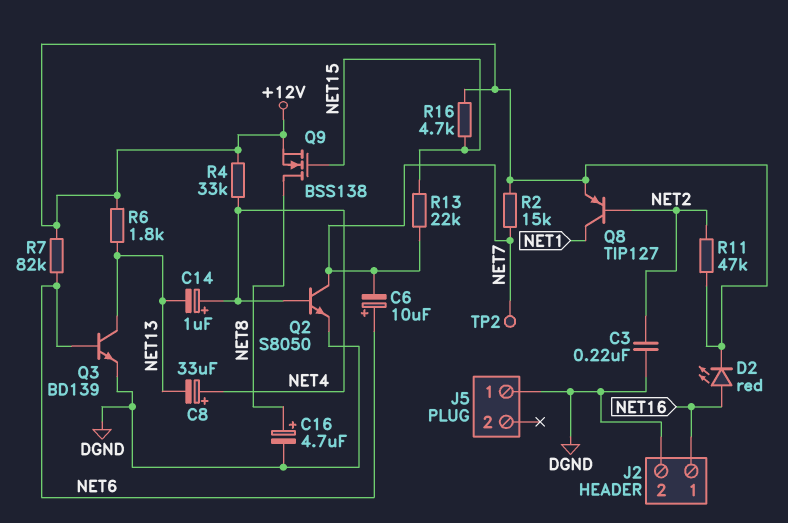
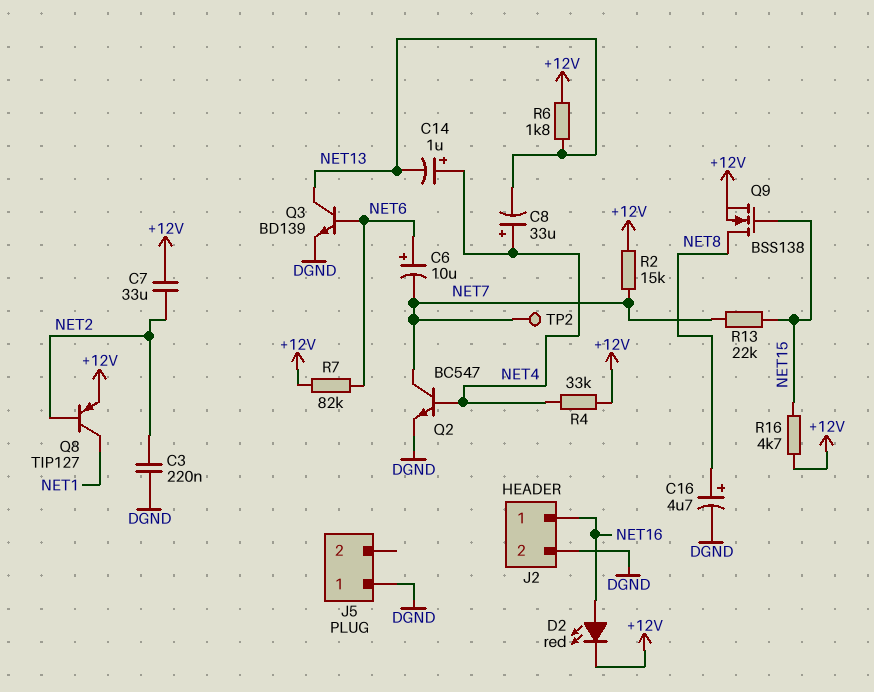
C7: none -> 33uF (+12V, NET2)
Q2: NPN S8050 (B NET4, C NET7, E DGND) -> NPN BC547 (B NET4, C NET7, E DGND)
R11: 47k (+12V, NET2) -> none

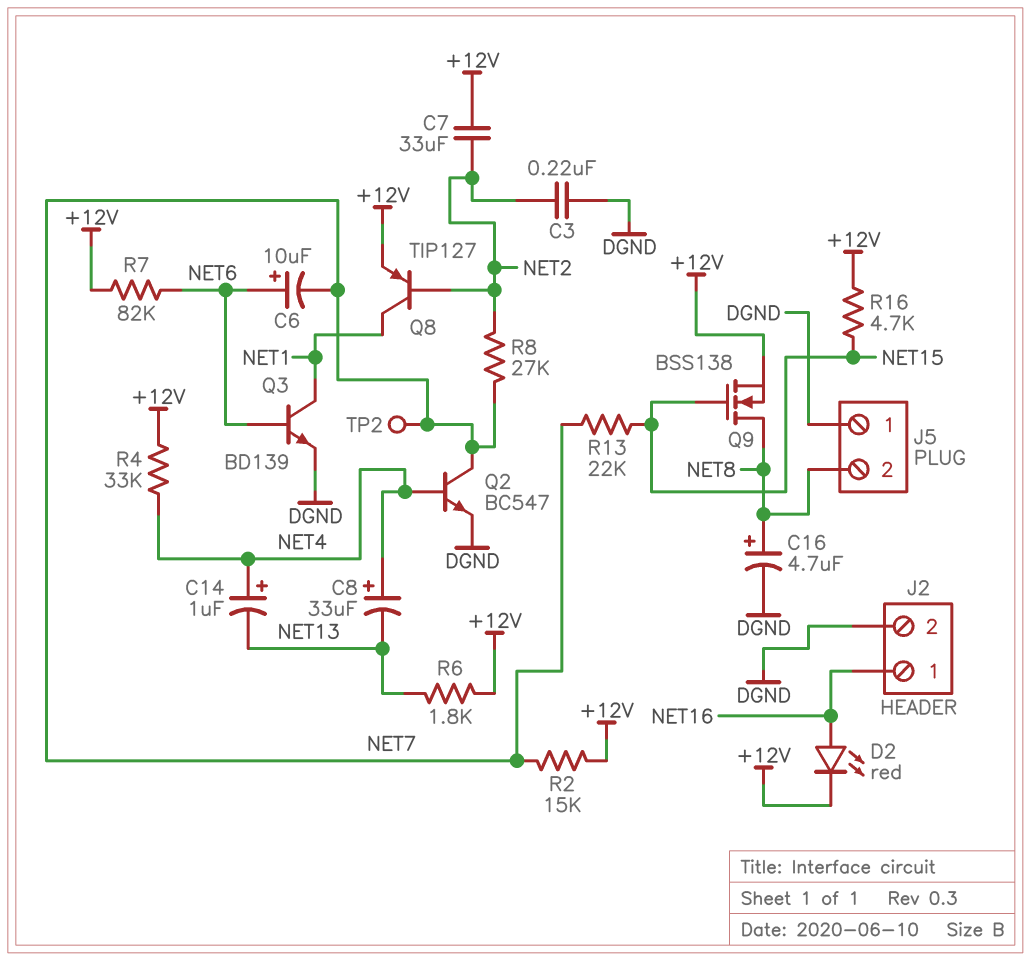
J5 pin 2: none -> NET8
Q3: NPN BD139 (B NET6, C NET13, E DGND) -> NPN BD139 (B NET6, C NET1, E DGND)
R8: none -> 27k (NET2, NET7)

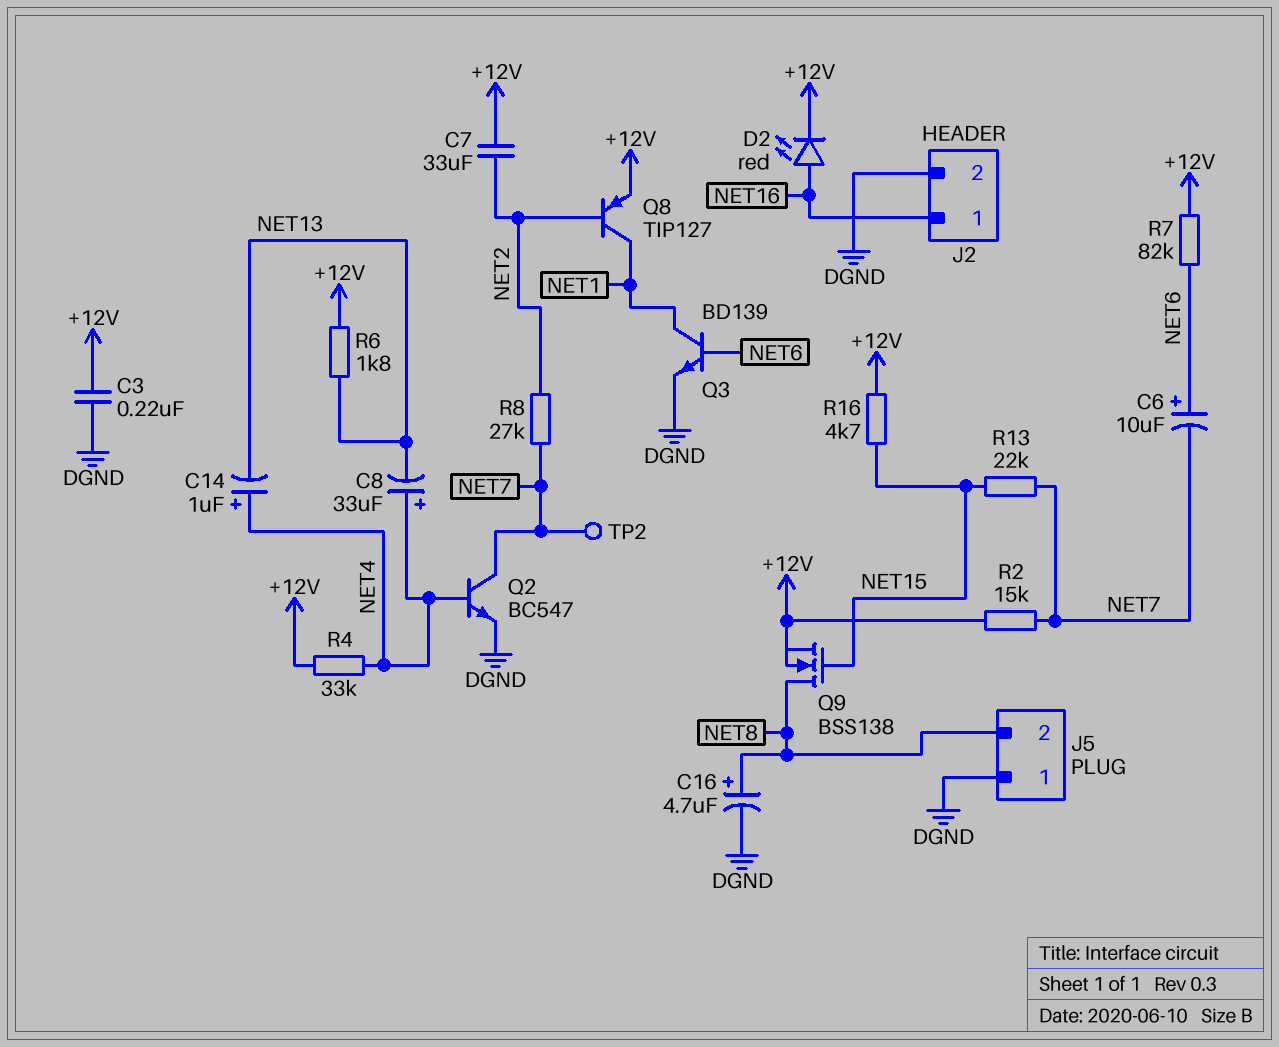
C3: 220nF (DGND, NET2) -> 220nF (+12V, DGND)

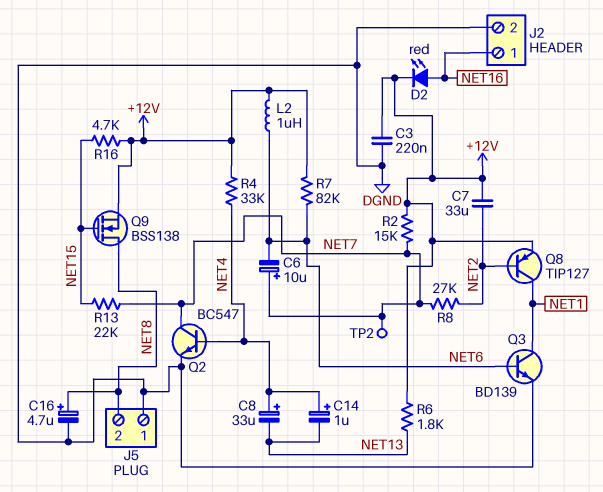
C6: 10uF (plus NET6, minus NET7) -> 10uF (plus NET7, minus NET6)
L2: none -> 1uH (+12V, NET6)

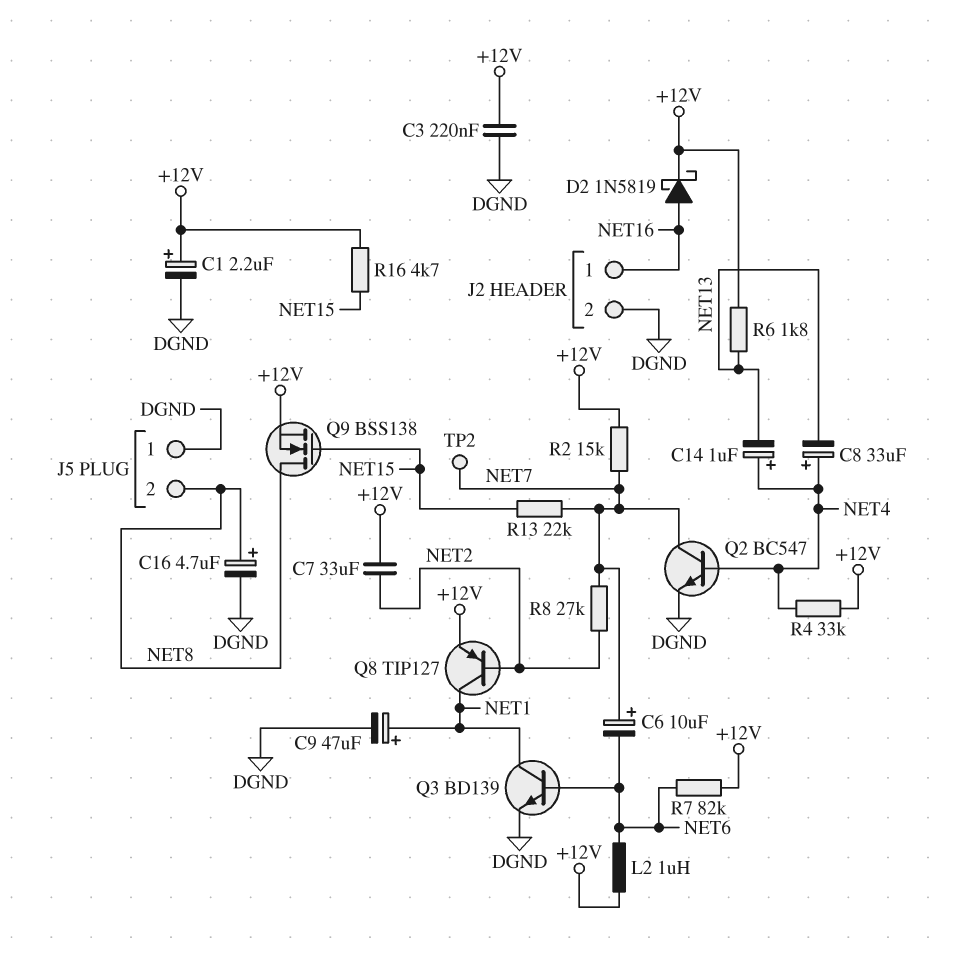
C1: none -> 2.2uF (plus +12V, minus DGND)
C9: none -> 47uF (plus NET1, minus DGND)
D2: LED red (A NET16, K +12V) -> schottky 1N5819 (A NET16, K +12V)

